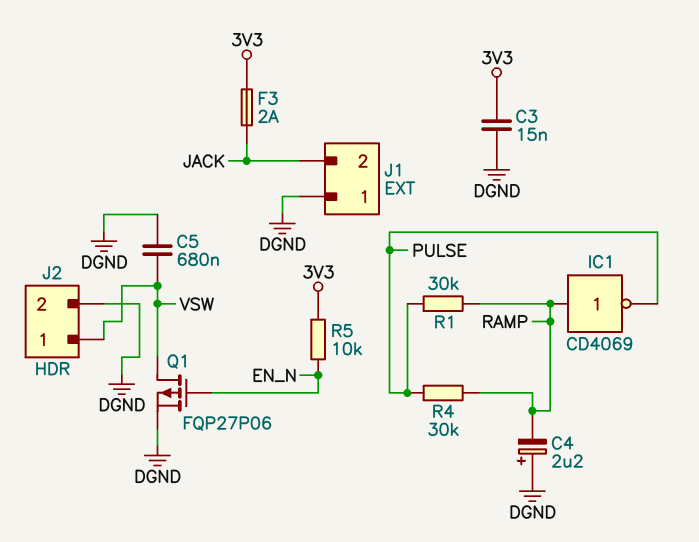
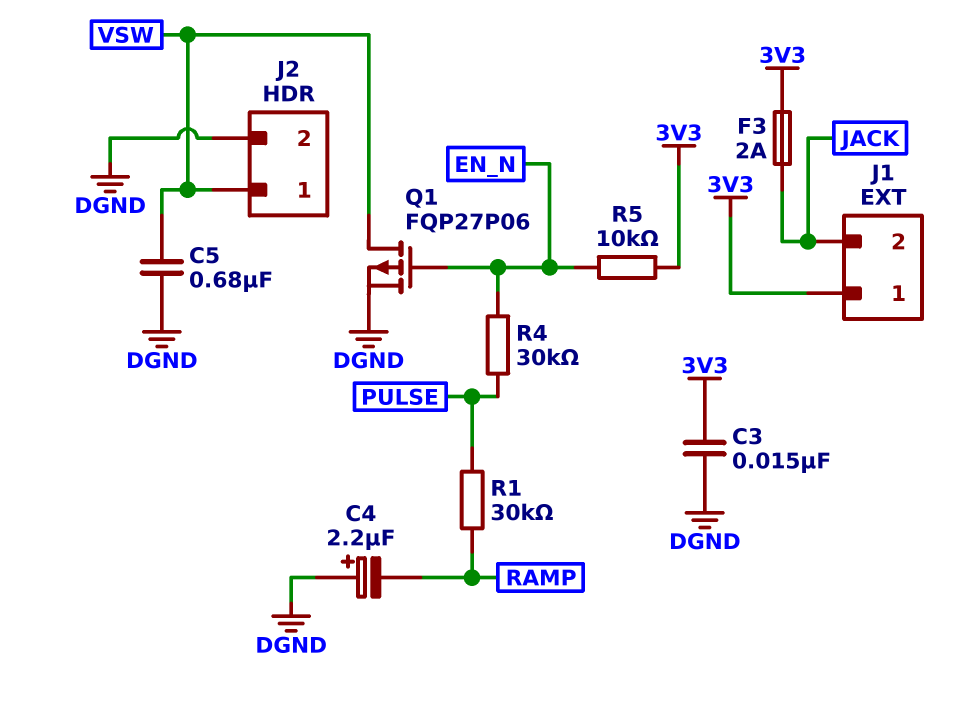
IC1: NOT CD4069 (in RAMP, out PULSE) -> none
J1 pin 1: DGND -> 3V3
R4: 30k (PULSE, RAMP) -> 30k (EN_N, PULSE)

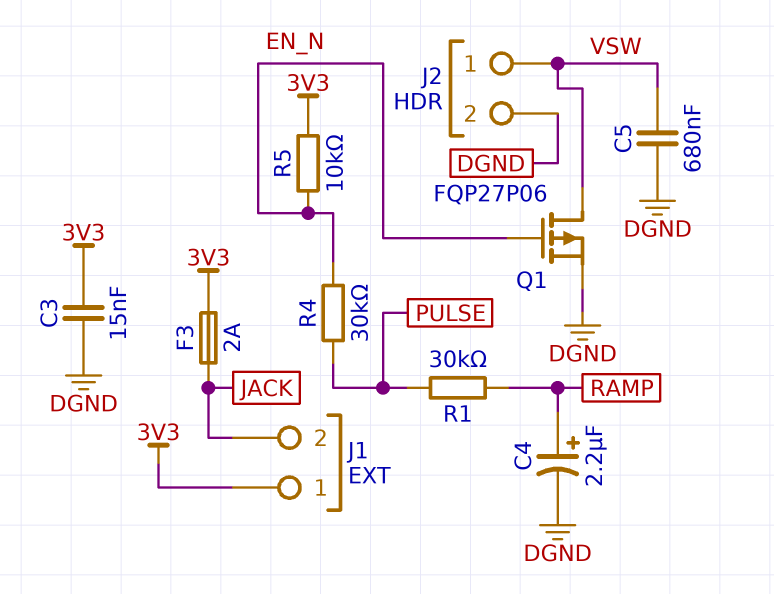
C4: 2.2uF (plus DGND, minus RAMP) -> 2.2uF (plus RAMP, minus DGND)

